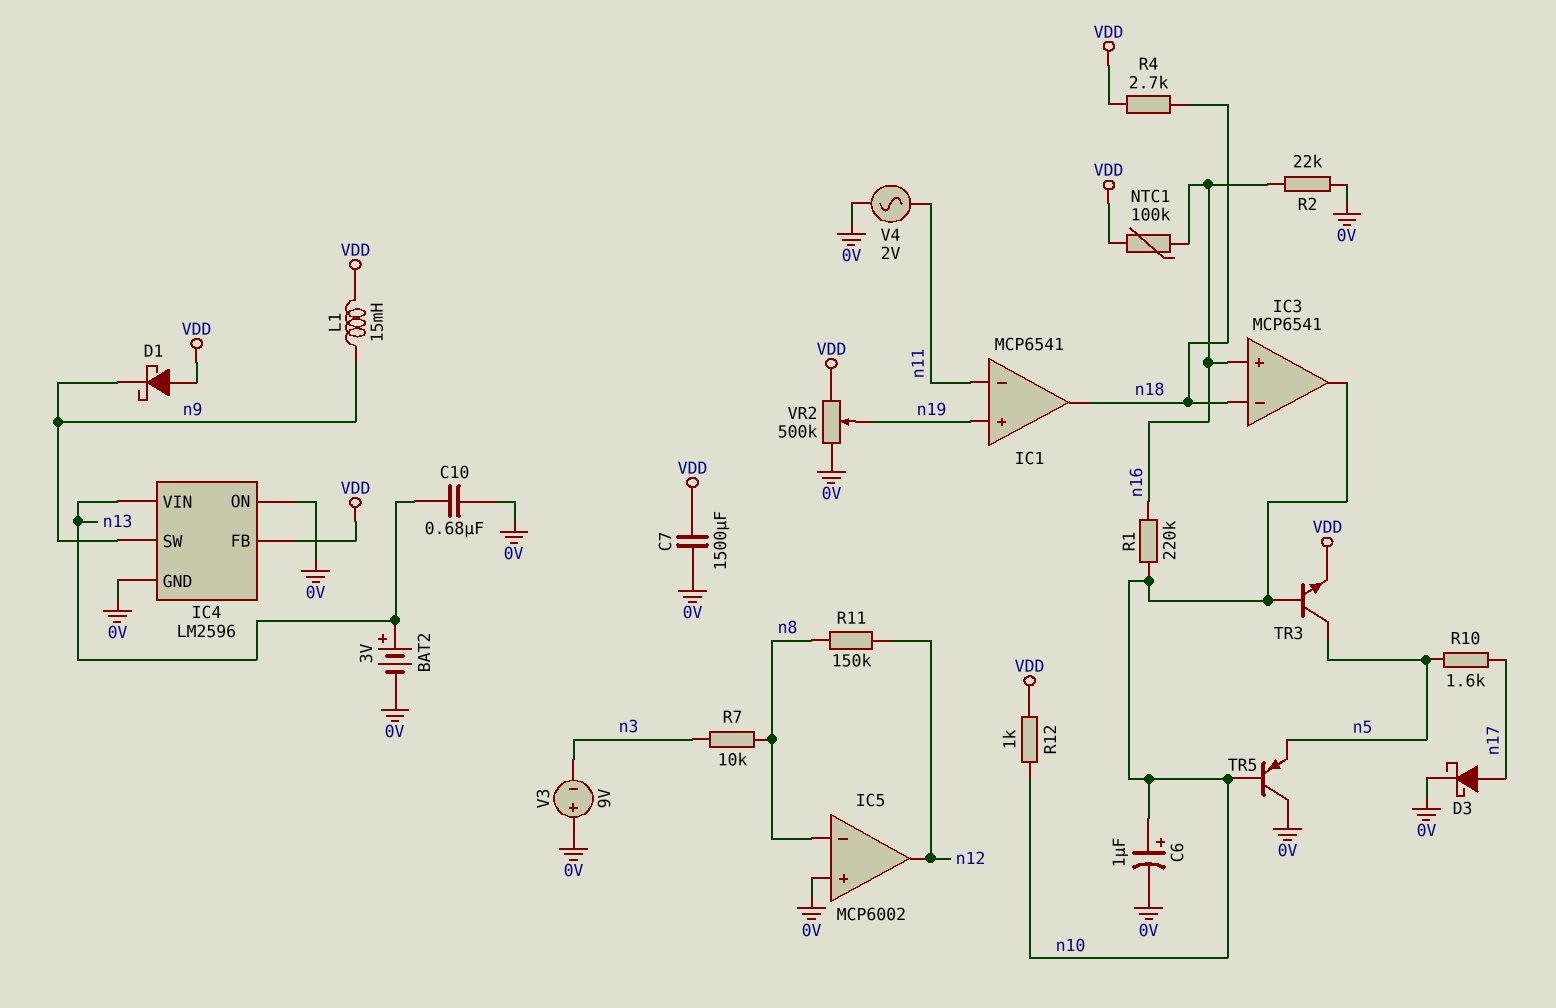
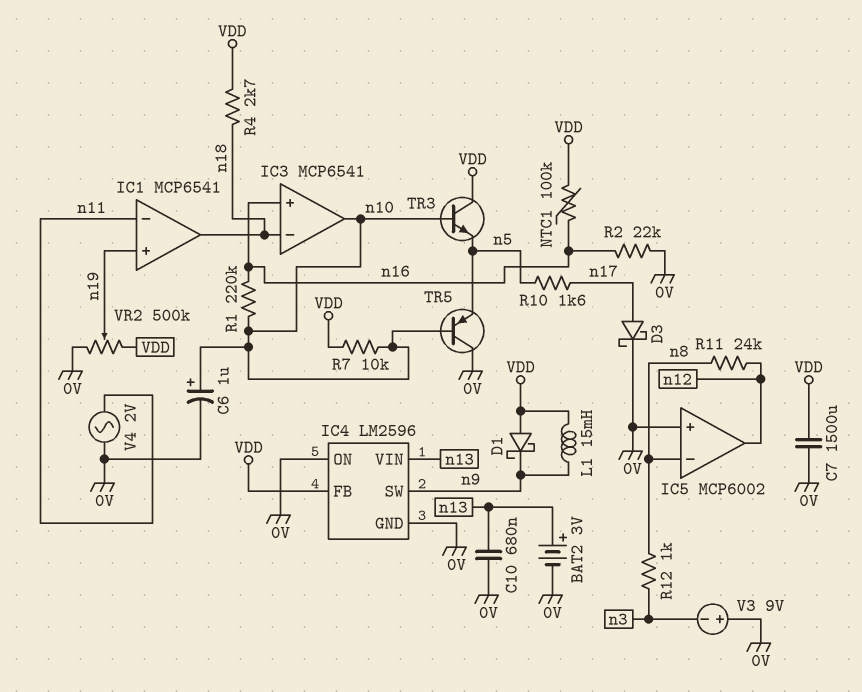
R7: 10k (n3, n8) -> 10k (VDD, n10)
R11: 150k (n8, n12) -> 24k (n8, n12)
R12: 1k (VDD, n10) -> 1k (n3, n8)
TR3: NPN (B n10, C n5, E VDD) -> NPN (B n10, C VDD, E n5)

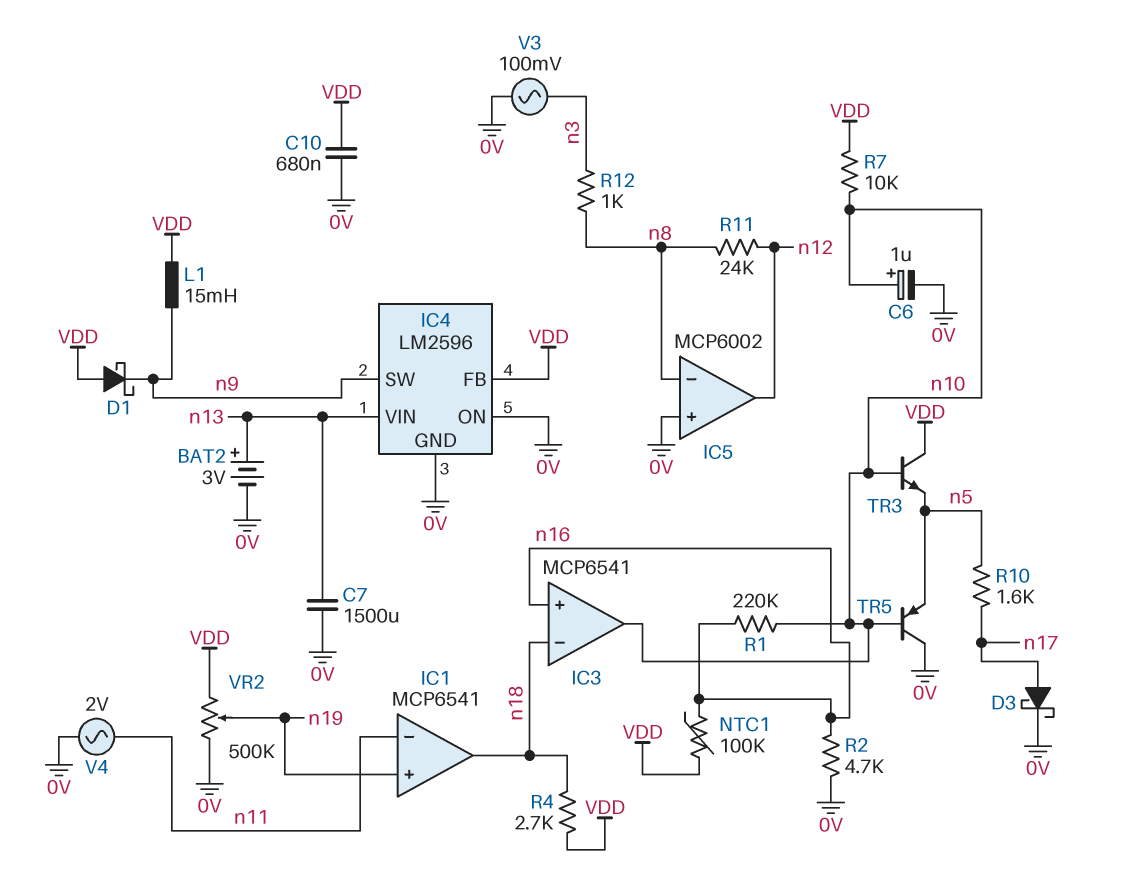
C7: 1500uF (0V, VDD) -> 1500uF (0V, n13)
C10: 680nF (0V, n13) -> 680nF (0V, VDD)
R2: 22k (0V, n16) -> 4.7k (0V, n16)
V3: 9V (plus 0V, minus n3) -> AC 100mV (0V, n3)

